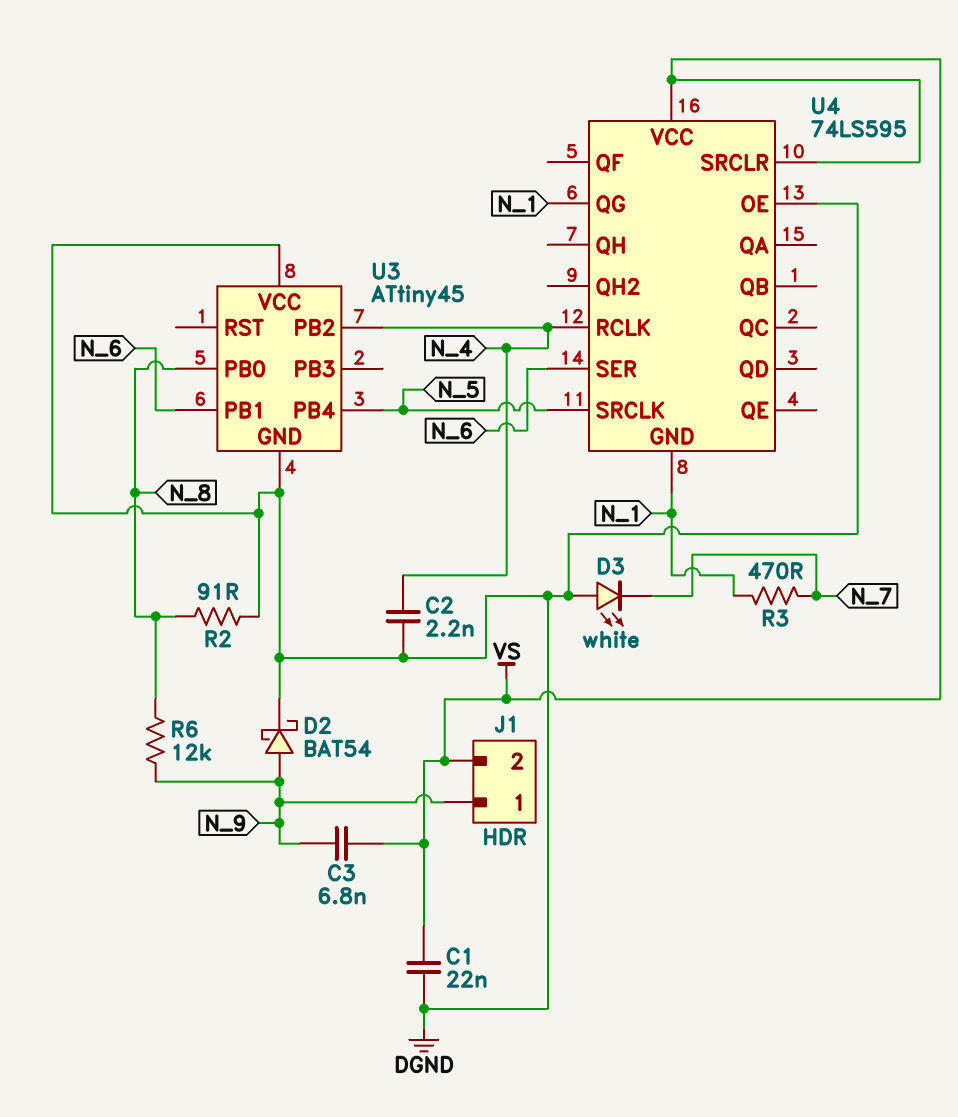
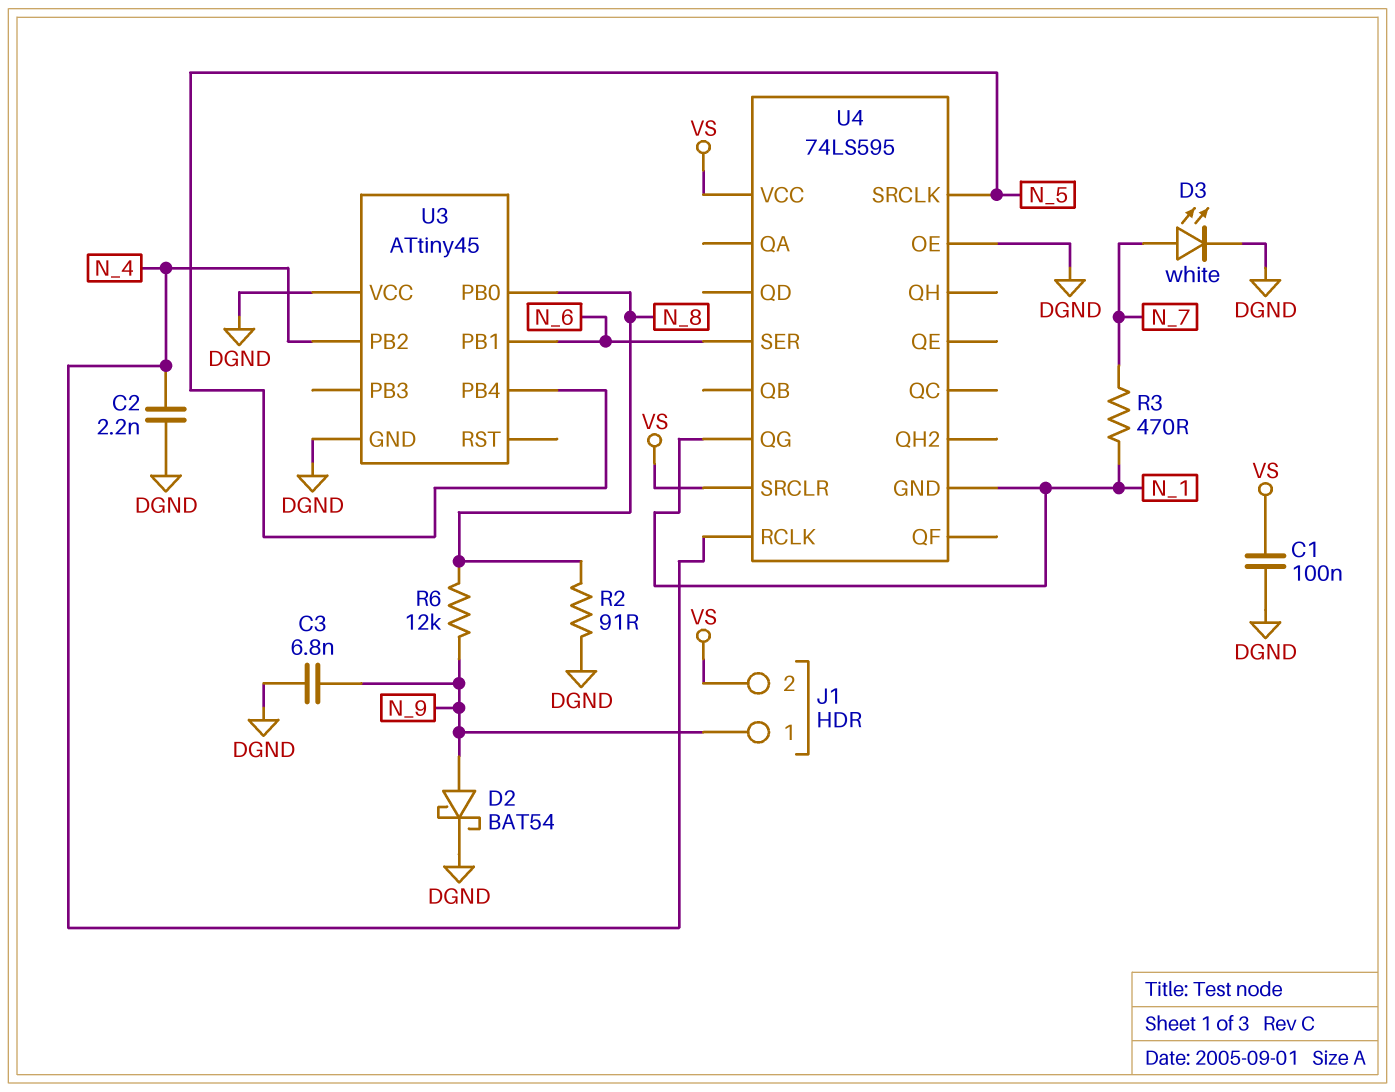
C1: 22nF (DGND, VS) -> 100nF (DGND, VS)
C3: 6.8nF (N_9, VS) -> 6.8nF (DGND, N_9)
D3: LED white (A DGND, K N_7) -> LED white (A N_7, K DGND)

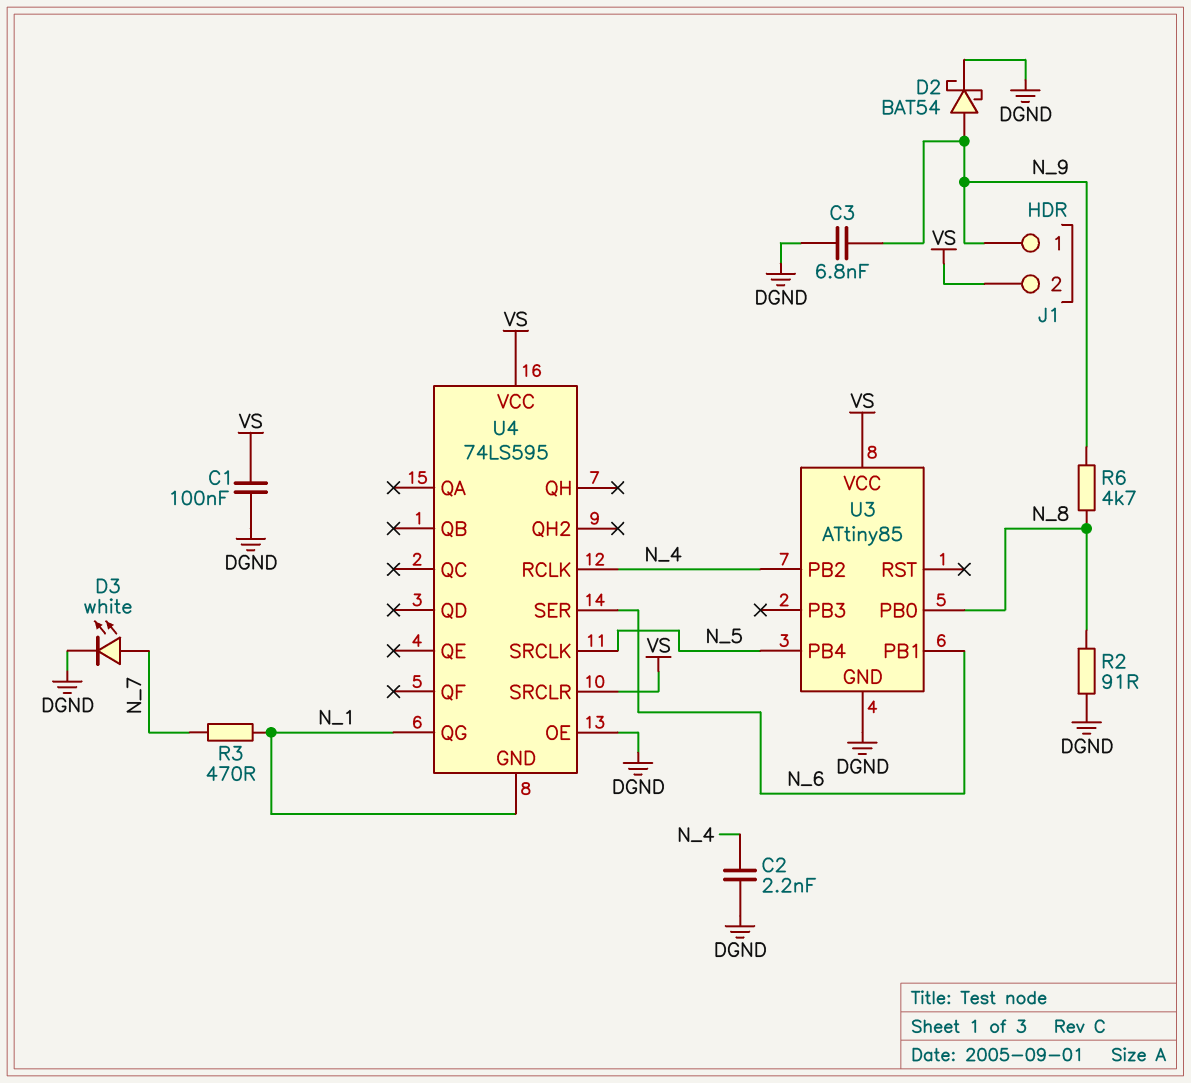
R6: 12k (N_8, N_9) -> 4.7k (N_8, N_9)
U3: ATtiny45 -> ATtiny85
U3 pin VCC: DGND -> VS

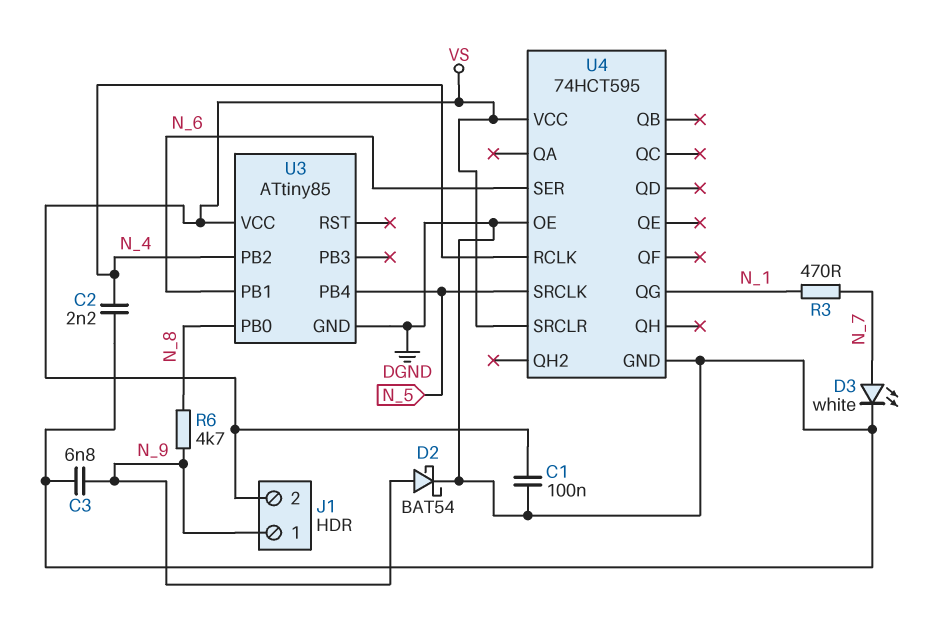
R2: 91 (DGND, N_8) -> none
U4: 74LS595 -> 74HCT595
U4 pin GND: N_1 -> DGND

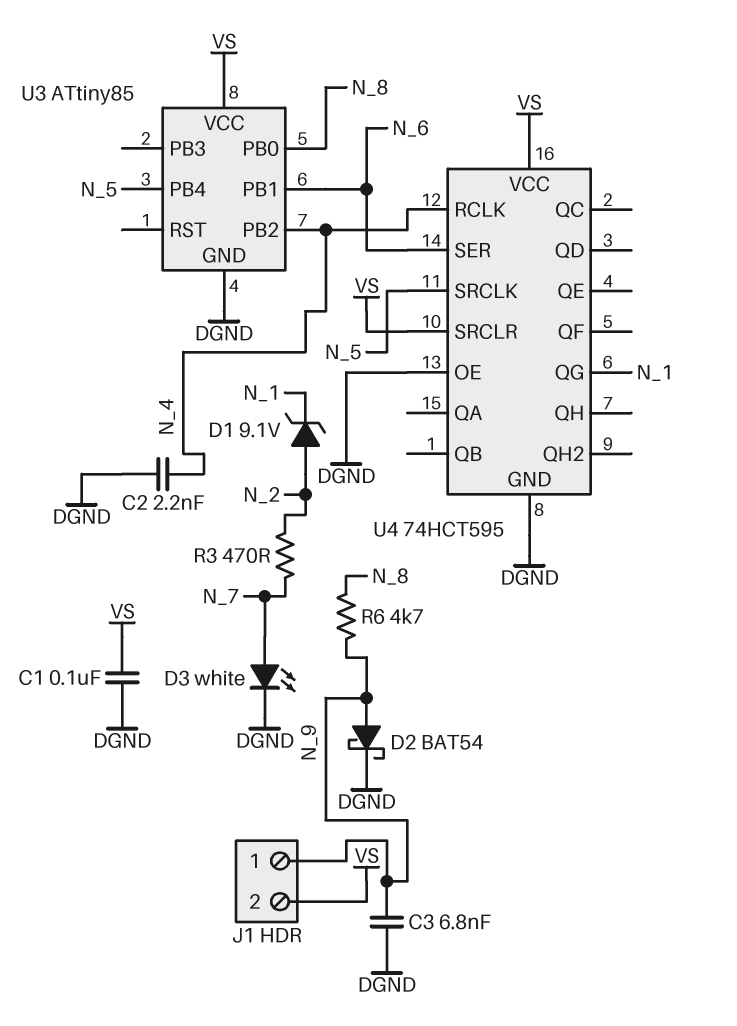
D1: none -> zener 9.1V (A N_2, K N_1)
R3: 470 (N_1, N_7) -> 470 (N_2, N_7)

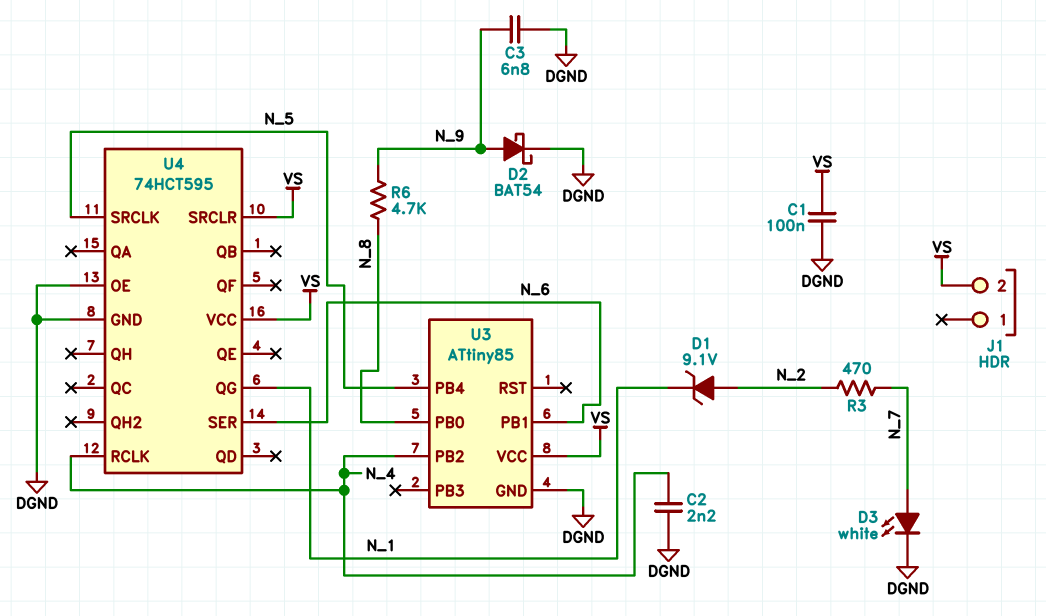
J1 pin 1: N_9 -> none

